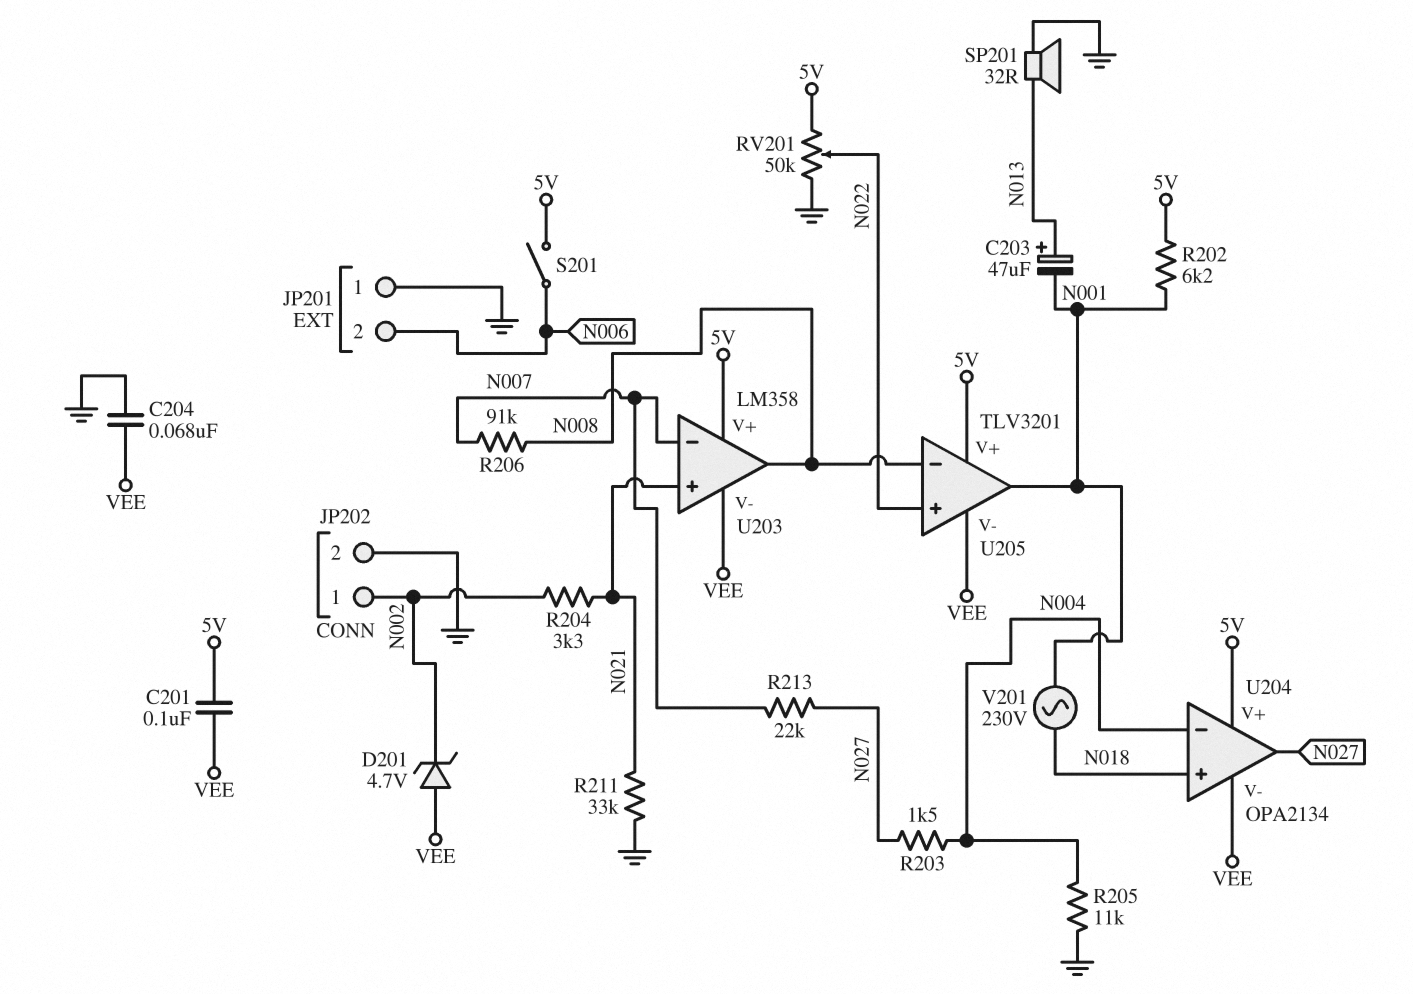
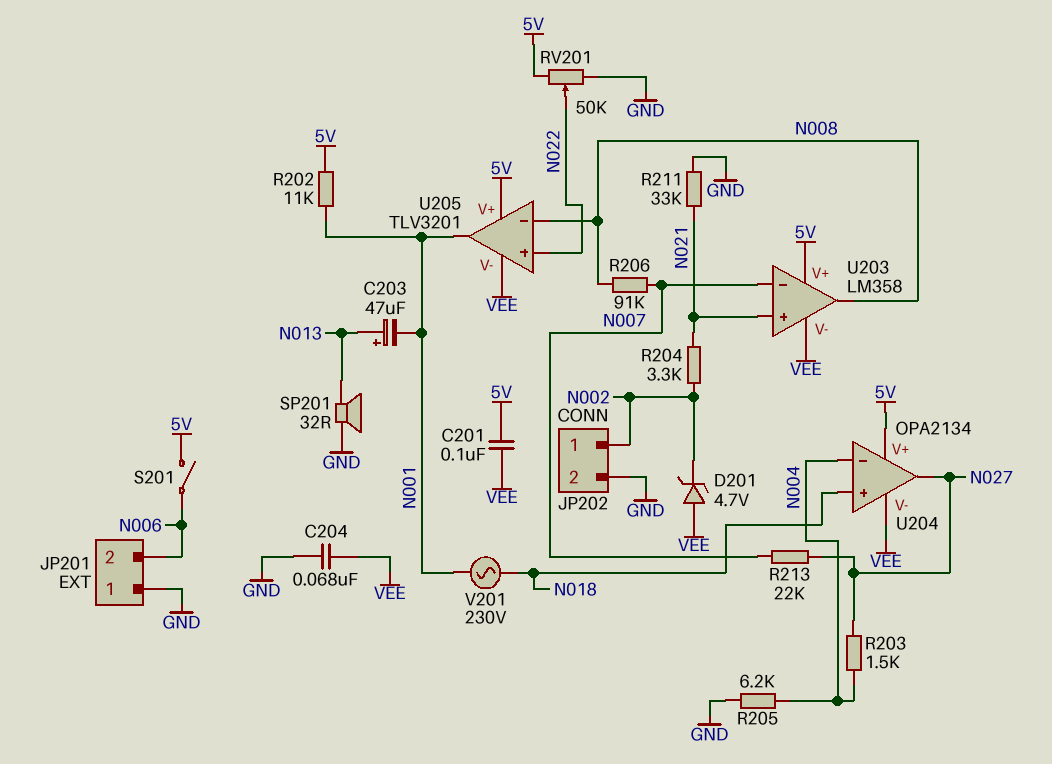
R202: 6.2k (5V, N001) -> 11k (5V, N001)
R205: 11k (GND, N004) -> 6.2k (GND, N004)

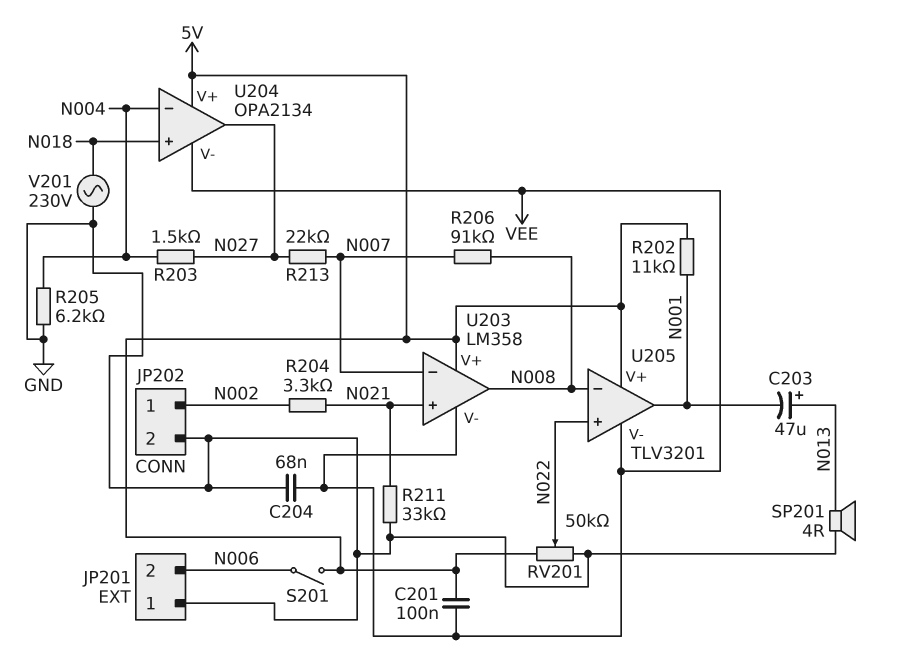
D201: zener 4.7V (A VEE, K N002) -> none
SP201: speaker 32R (GND, N013) -> speaker 4R (GND, N013)
V201: AC 230V (N001, N018) -> AC 230V (GND, N018)

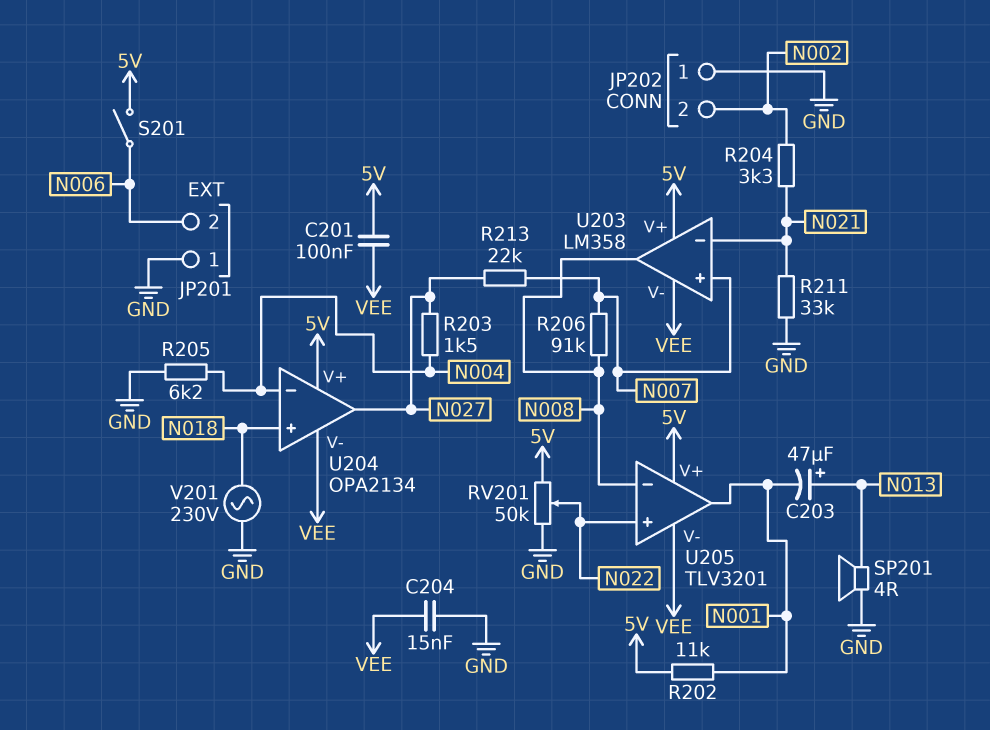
C204: 68nF (GND, VEE) -> 15nF (GND, VEE)
JP202 pin 1: N002 -> GND
JP202 pin 2: GND -> N002
U203 pin in+: N021 -> N007
U203 pin in-: N007 -> N021

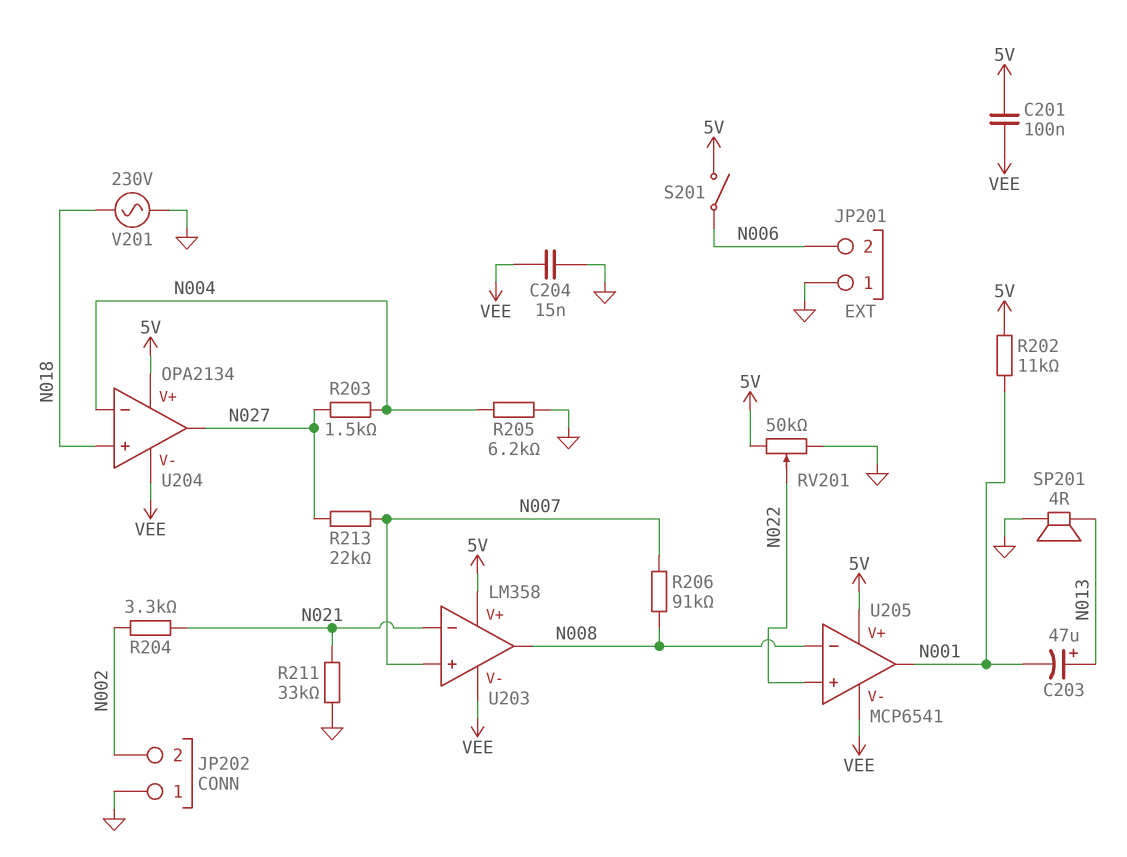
U205: TLV3201 -> MCP6541

